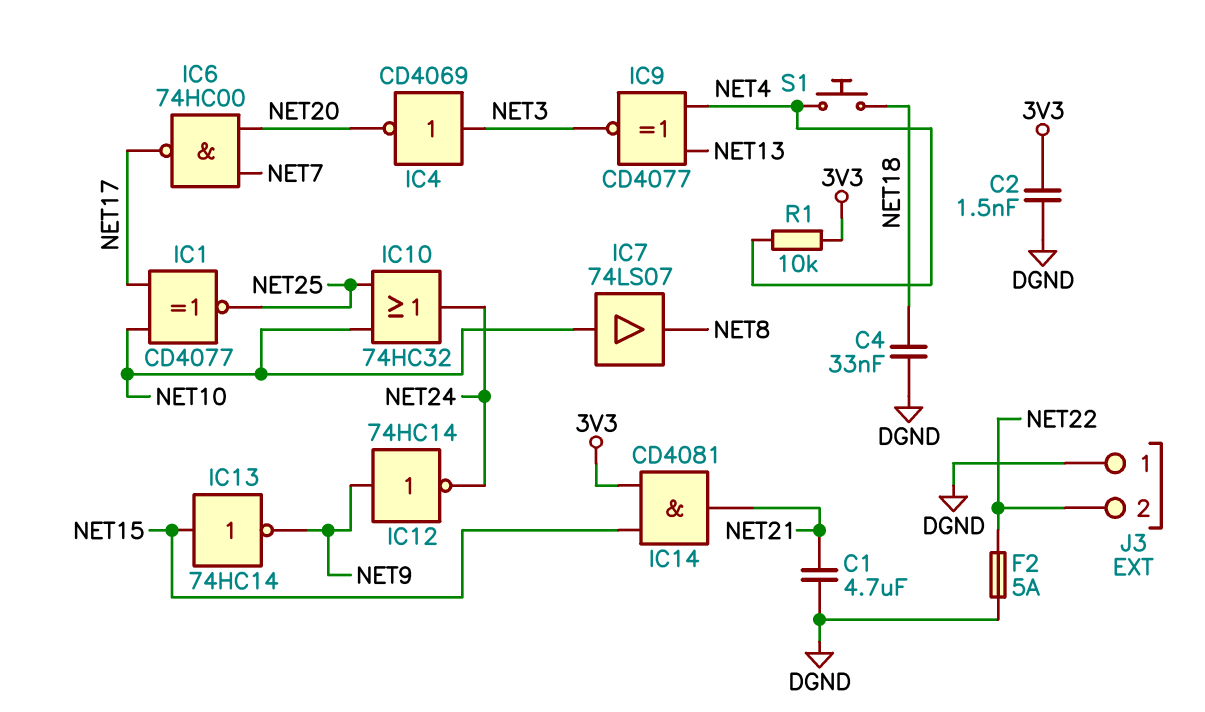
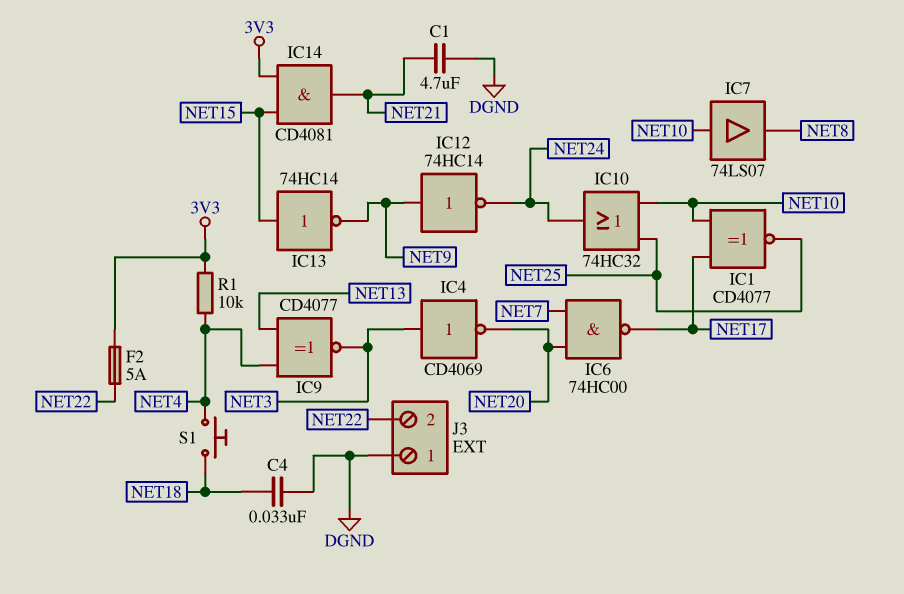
C2: 1.5nF (3V3, DGND) -> none
F2: 5A (DGND, NET22) -> 5A (3V3, NET22)

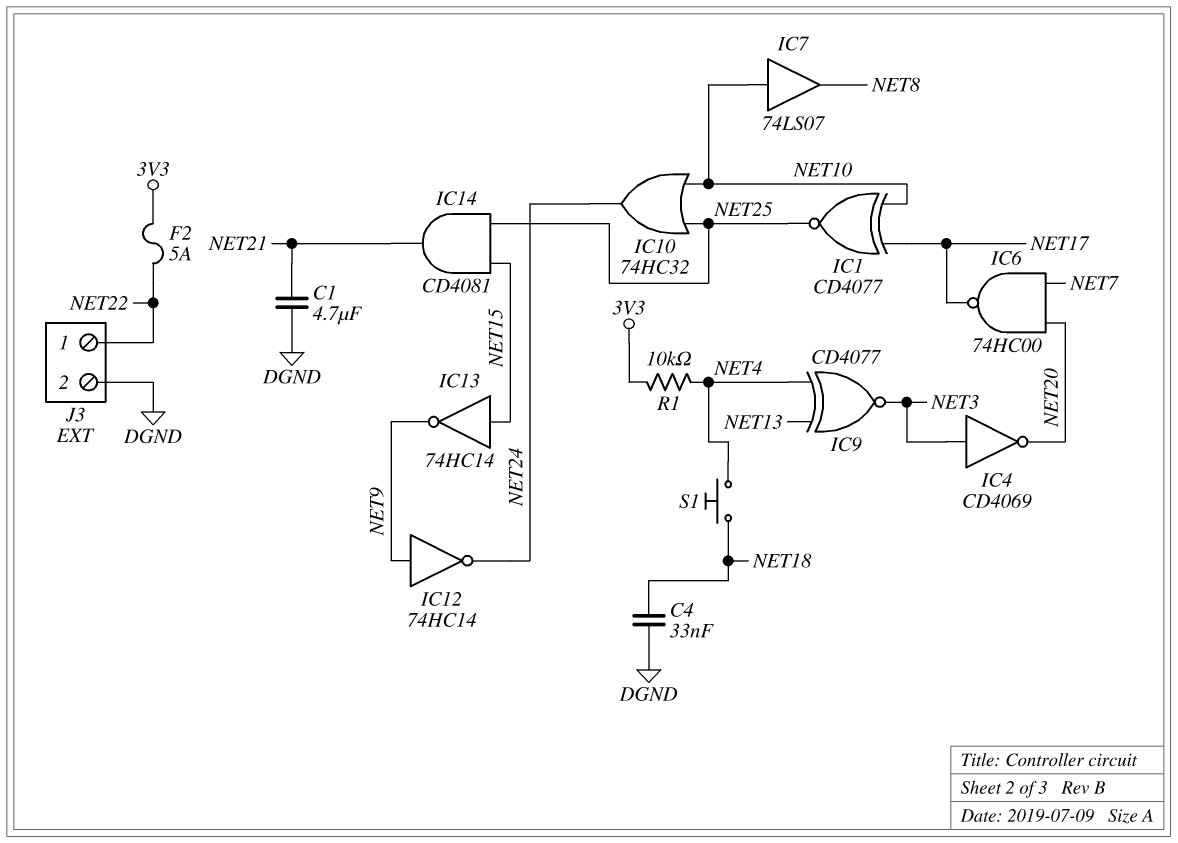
IC14: AND CD4081 (in 3V3, in NET15, out NET21) -> AND CD4081 (in NET15, in NET25, out NET21)
J3 pin 1: DGND -> NET22
J3 pin 2: NET22 -> DGND

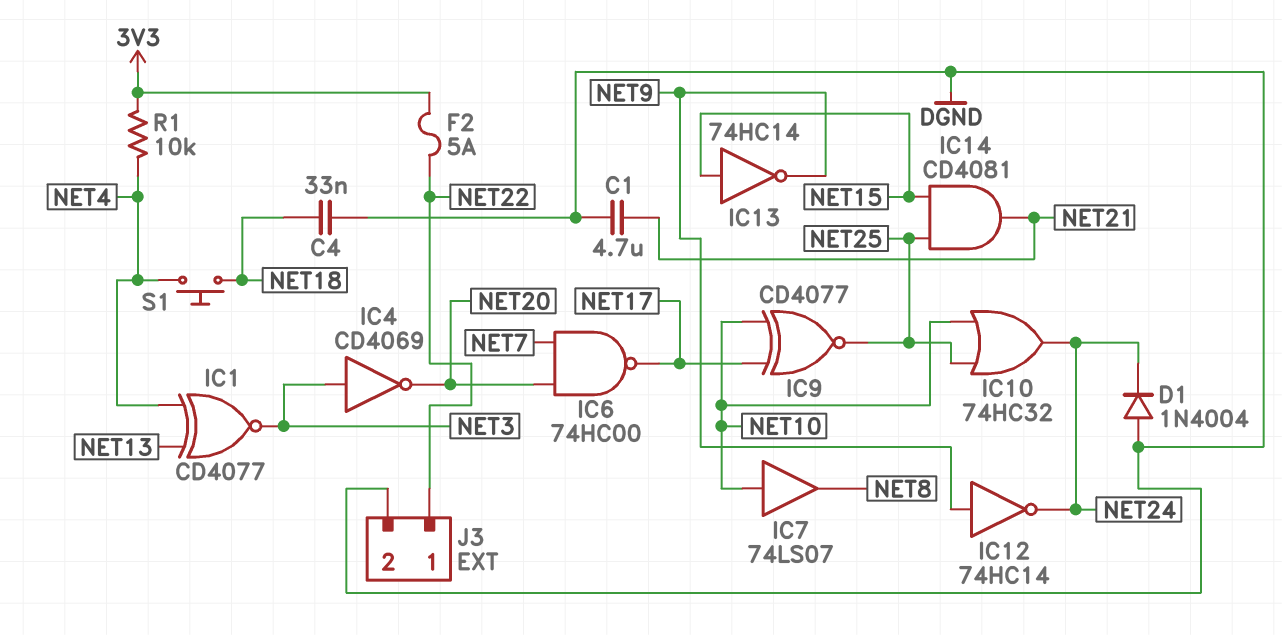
D1: none -> diode 1N4004 (A DGND, K NET24)
IC1: XNOR CD4077 (in NET10, in NET17, out NET25) -> XNOR CD4077 (in NET4, in NET13, out NET3)
IC9: XNOR CD4077 (in NET4, in NET13, out NET3) -> XNOR CD4077 (in NET10, in NET17, out NET25)

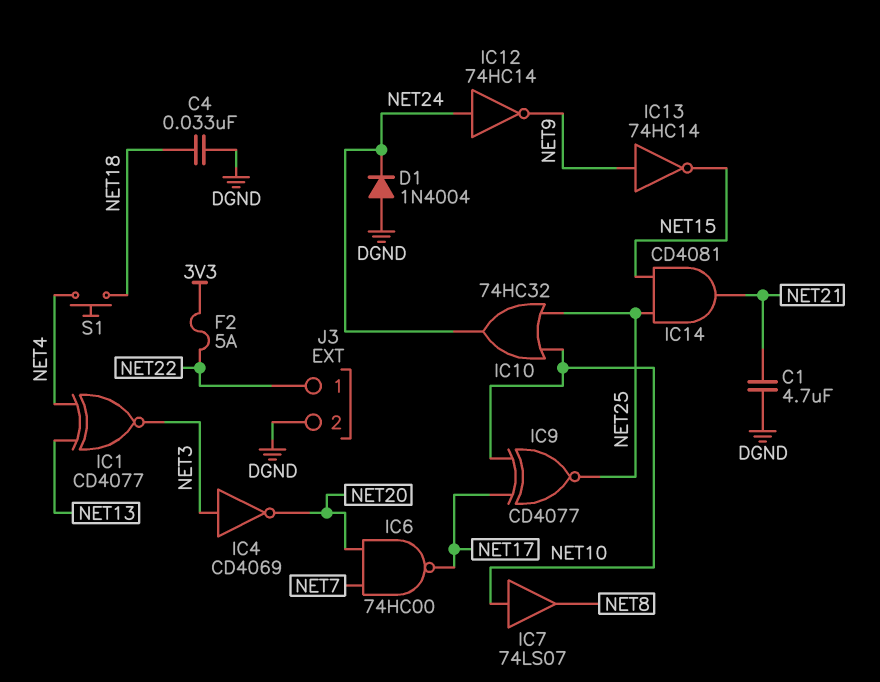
IC12: NOT 74HC14 (in NET9, out NET24) -> NOT 74HC14 (in NET24, out NET9)
IC13: NOT 74HC14 (in NET15, out NET9) -> NOT 74HC14 (in NET9, out NET15)
R1: 10k (3V3, NET4) -> none

